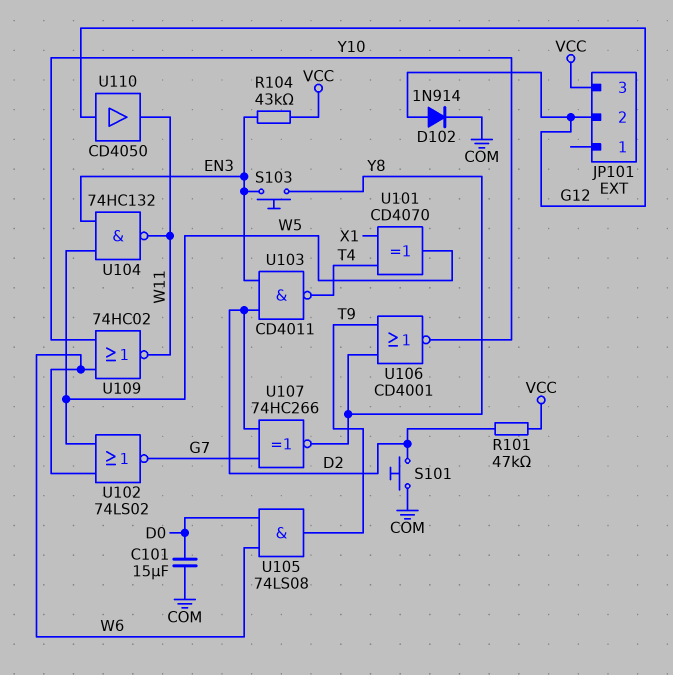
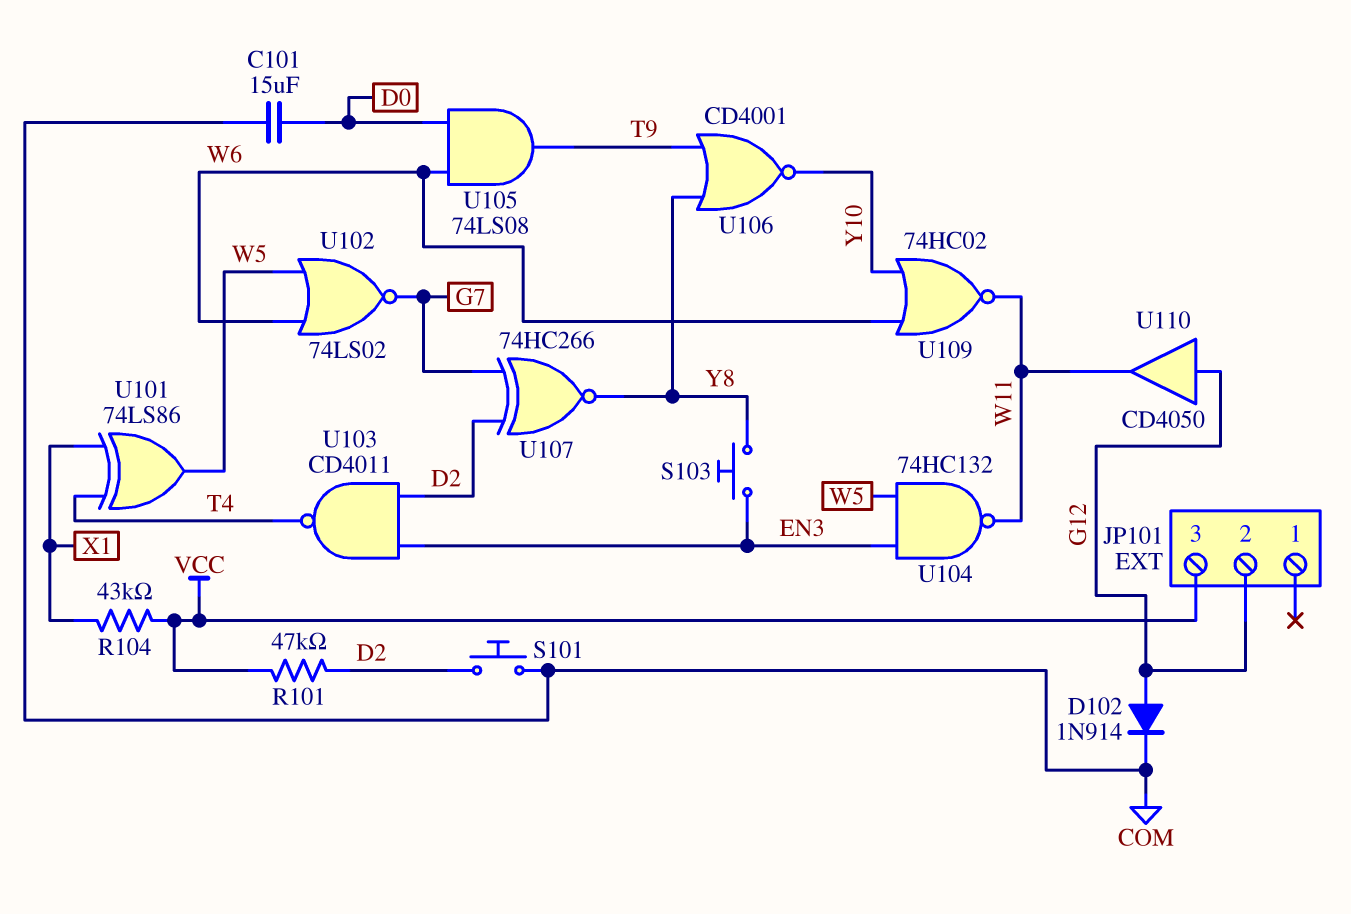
R104: 43k (EN3, VCC) -> 43k (VCC, X1)
U101: XOR CD4070 (in T4, in X1, out W5) -> XOR 74LS86 (in T4, in X1, out W5)

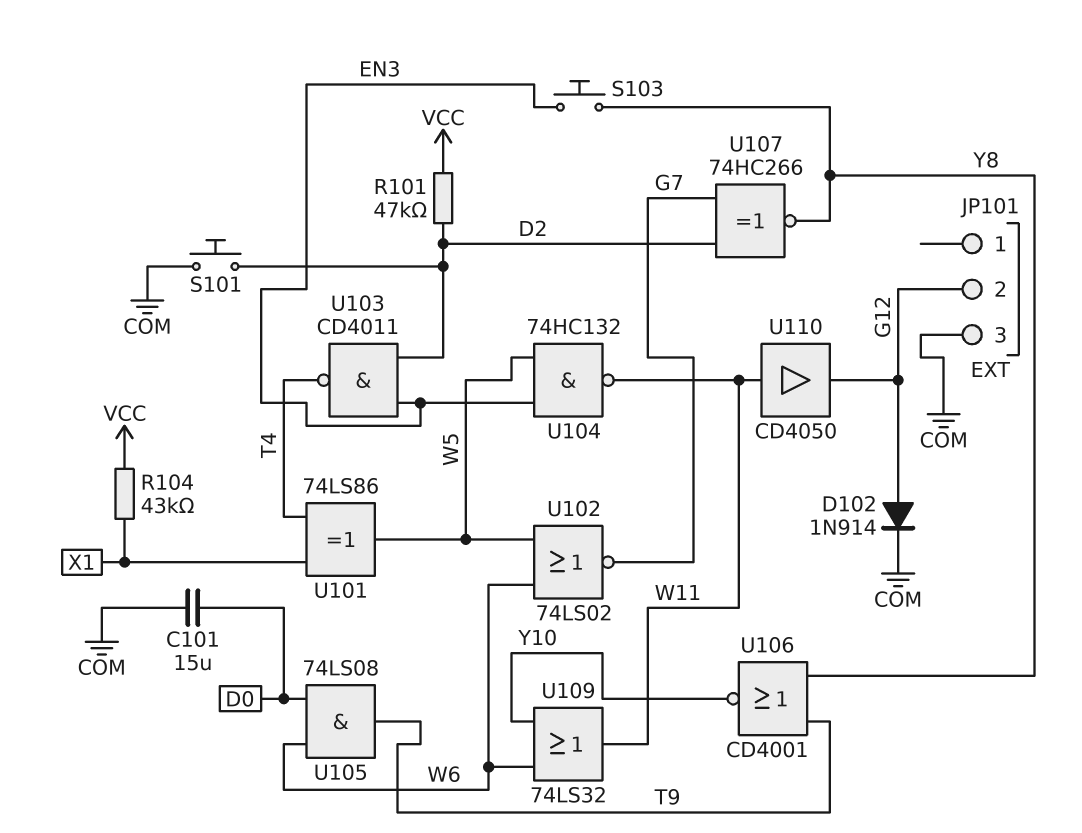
JP101 pin 3: VCC -> COM
U109: NOR 74HC02 (in W6, in Y10, out W11) -> OR 74LS32 (in W6, in Y10, out W11)
U110: buffer CD4050 (in G12, out W11) -> buffer CD4050 (in W11, out G12)

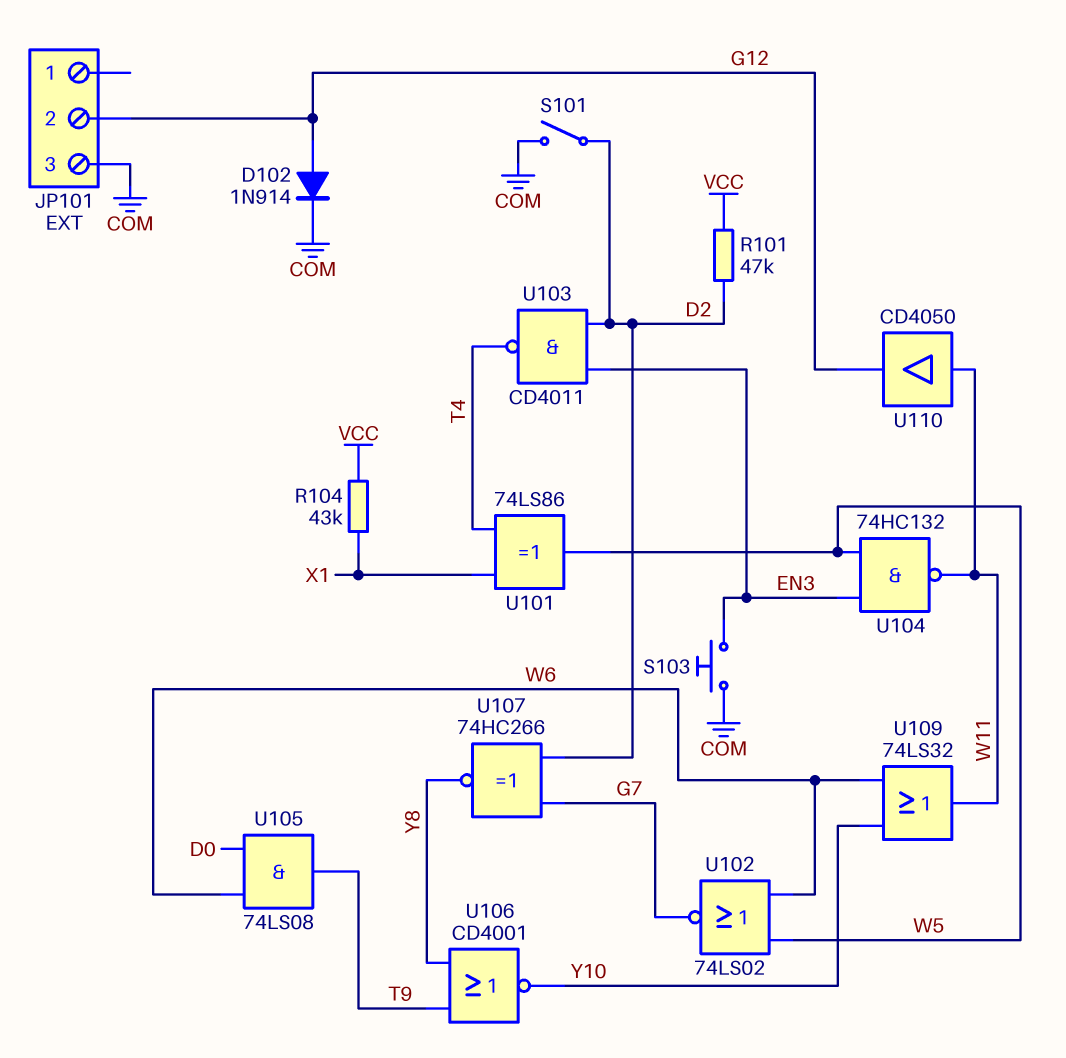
C101: 15uF (COM, D0) -> none
S101: button (COM, D2) -> switch (COM, D2)
S103: button (EN3, Y8) -> button (COM, EN3)

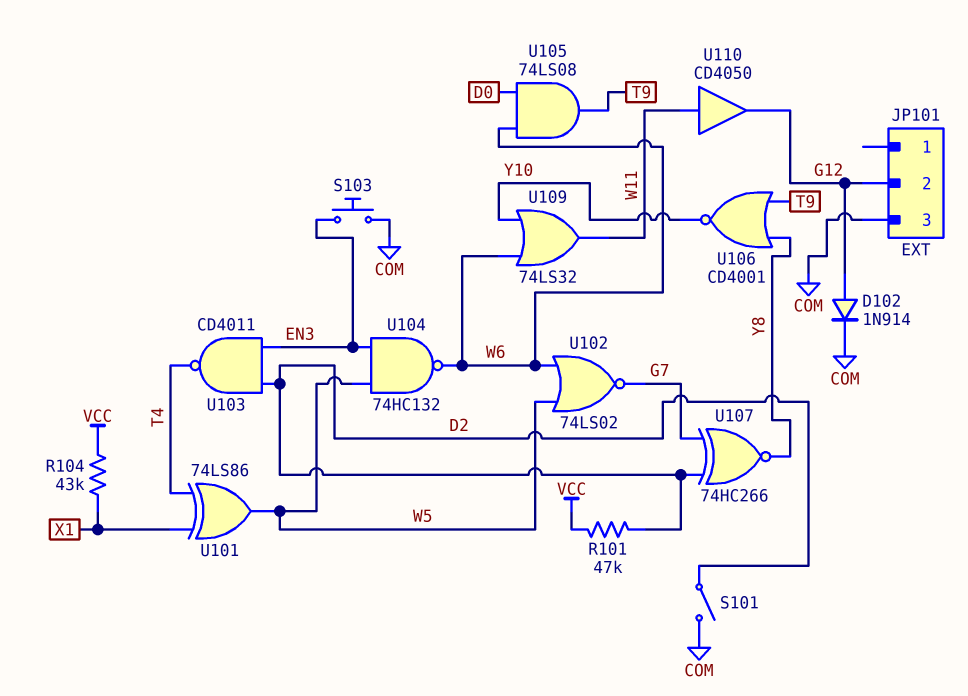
U104: NAND 74HC132 (in EN3, in W5, out W11) -> NAND 74HC132 (in EN3, in W5, out W6)

